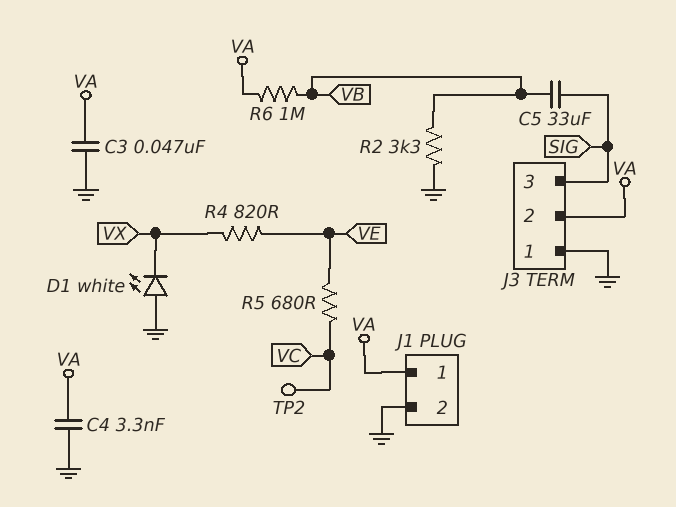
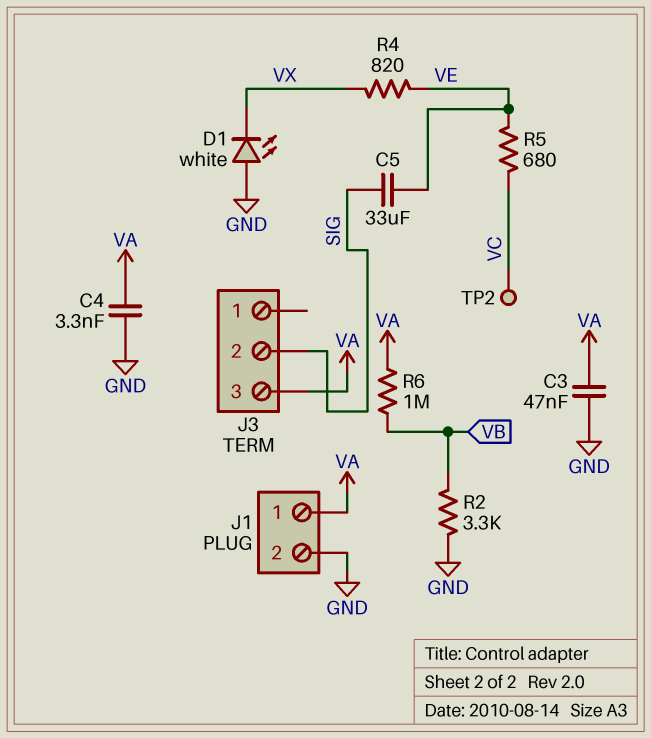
C5: 33uF (SIG, VB) -> 33uF (SIG, VE)
J3 pin 1: GND -> none
J3 pin 2: VA -> SIG
J3 pin 3: SIG -> VA

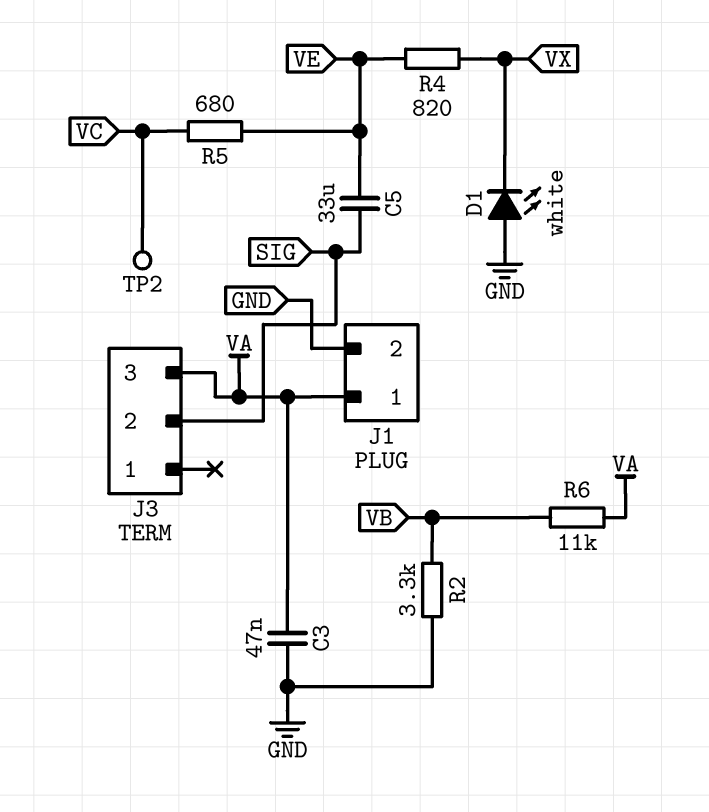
C4: 3.3nF (GND, VA) -> none
R6: 1M (VA, VB) -> 11k (VA, VB)

